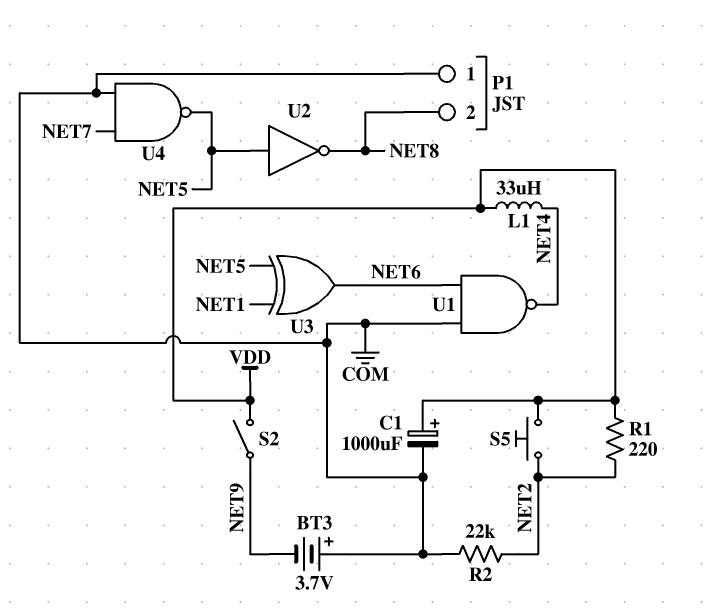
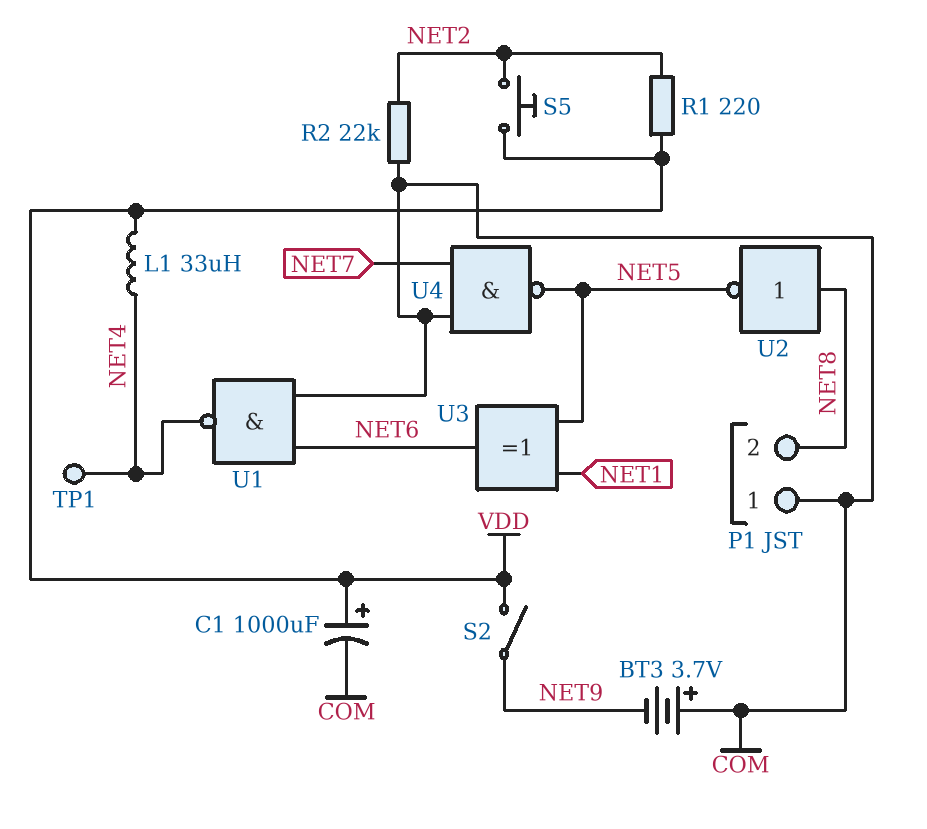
TP1: none -> test point (NET4)
U2: NOT (in NET5, out NET8) -> NOT (in NET8, out NET5)

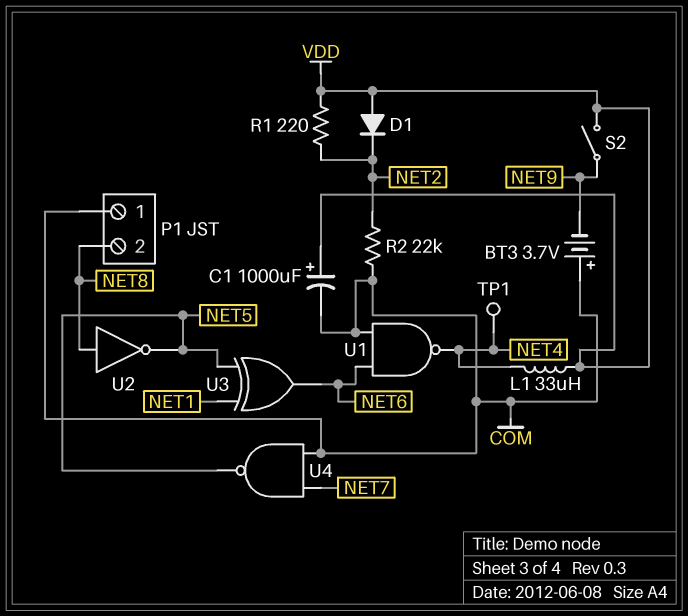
D1: none -> diode (A VDD, K NET2)
S5: button (NET2, VDD) -> none

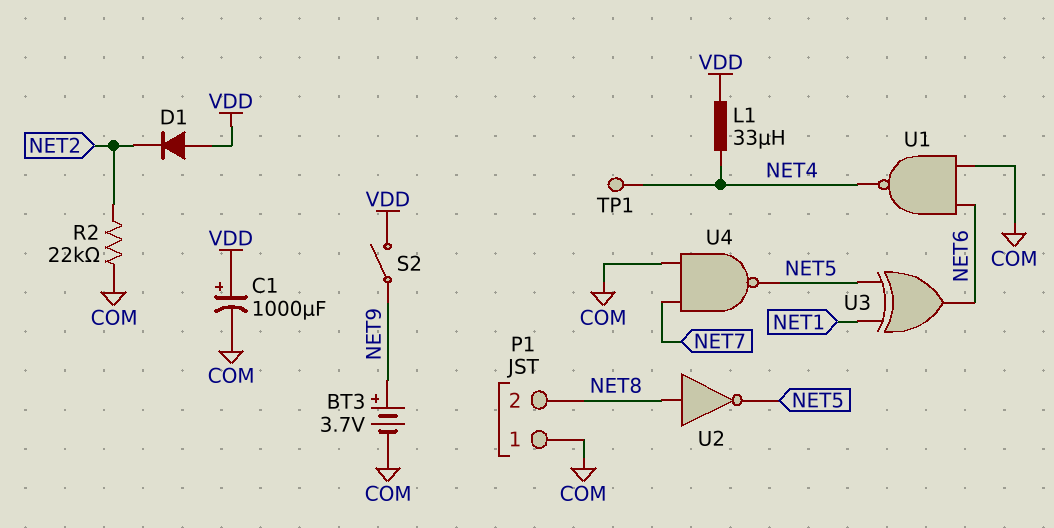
BT3: 3.7V (plus COM, minus NET9) -> 3.7V (plus NET9, minus COM)
R1: 220 (NET2, VDD) -> none

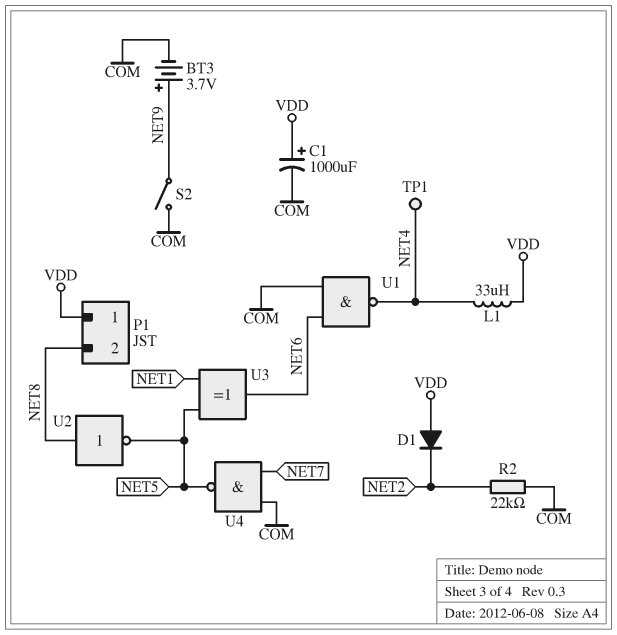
P1 pin 1: COM -> VDD
S2: switch (NET9, VDD) -> switch (COM, NET9)

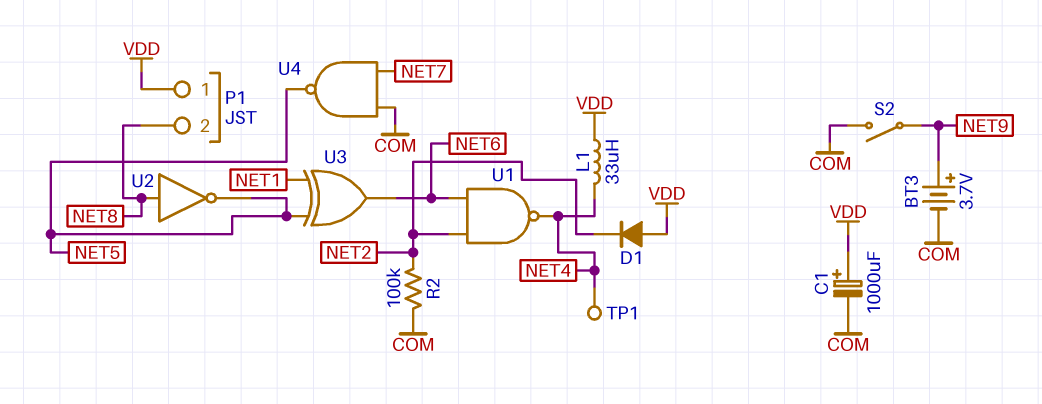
R2: 22k (COM, NET2) -> 100k (COM, NET2)
U1: NAND (in COM, in NET6, out NET4) -> NAND (in NET2, in NET6, out NET4)

